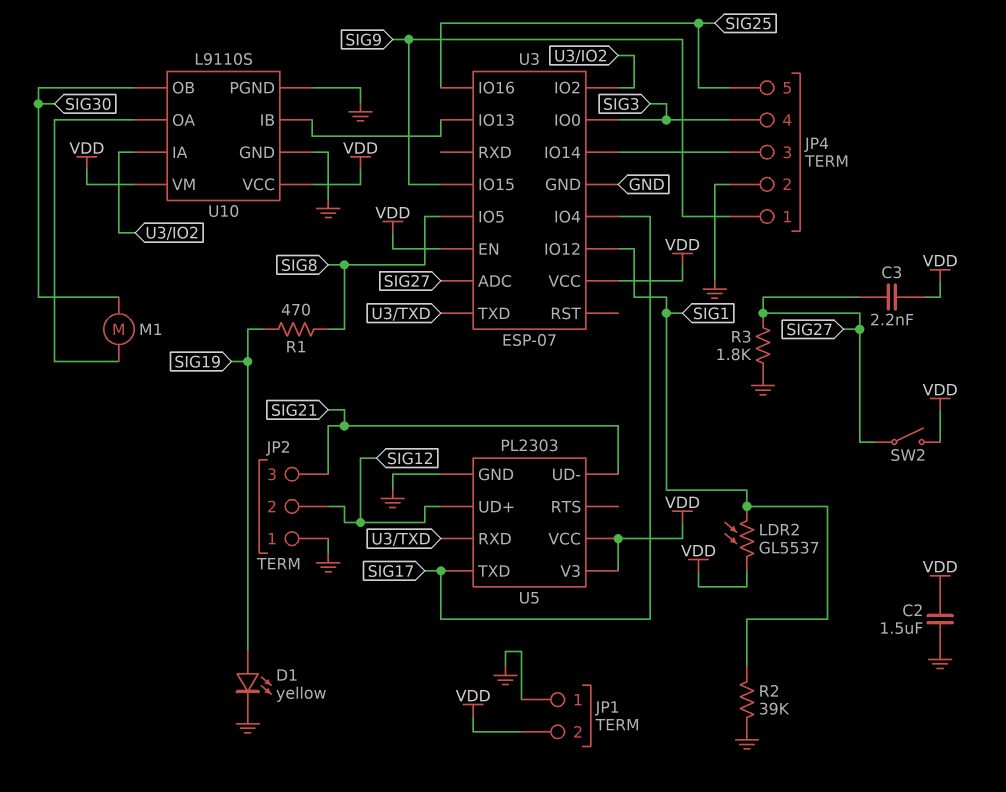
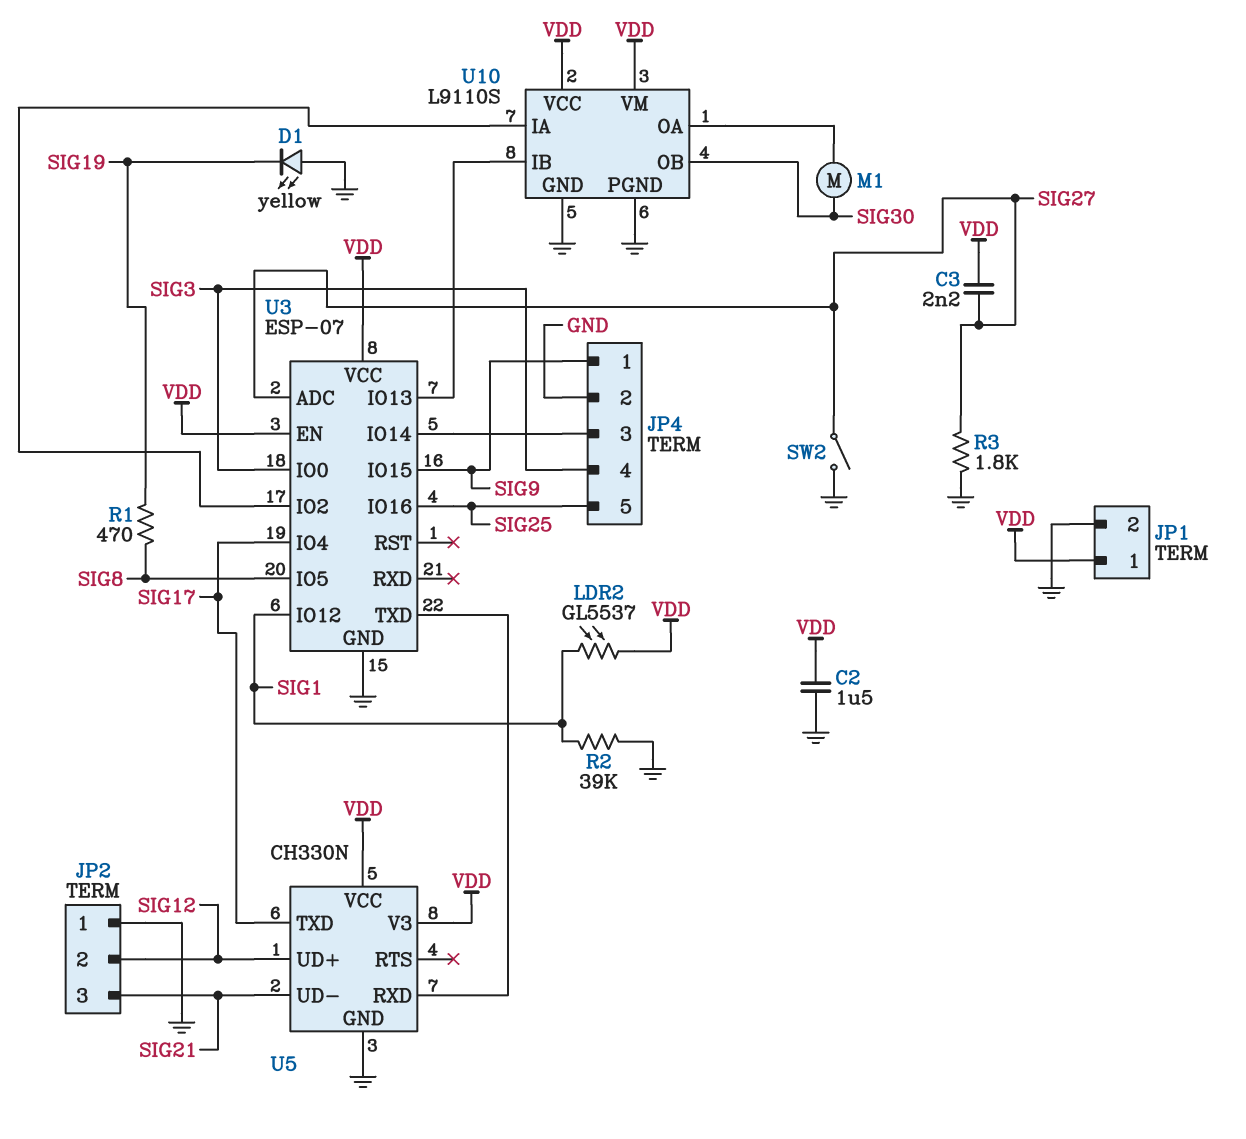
D1: LED yellow (A SIG19, K GND) -> LED yellow (A GND, K SIG19)
JP1 pin 1: GND -> VDD
JP1 pin 2: VDD -> GND
SW2: switch (SIG27, VDD) -> switch (GND, SIG27)
U5: PL2303 -> CH330N

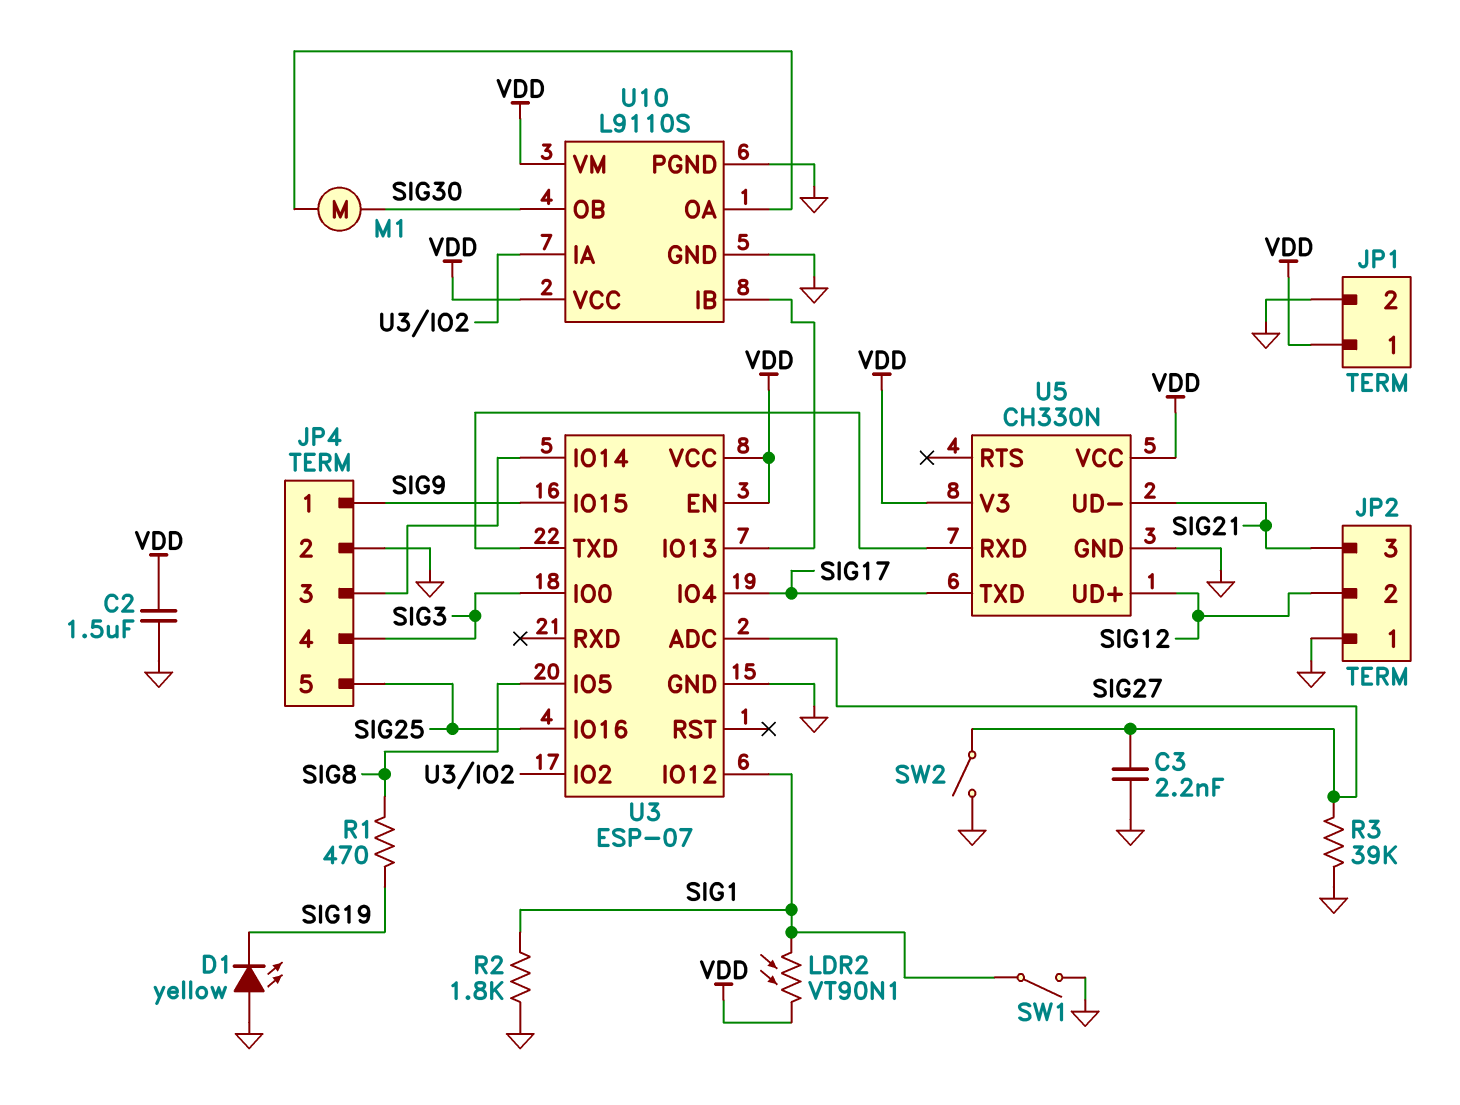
C3: 2.2nF (SIG27, VDD) -> 2.2nF (GND, SIG27)
LDR2: GL5537 (SIG1, VDD) -> VT90N1 (SIG1, VDD)
R2: 39k (GND, SIG1) -> 1.8k (GND, SIG1)
R3: 1.8k (GND, SIG27) -> 39k (GND, SIG27)
SW1: none -> switch (GND, SIG1)

